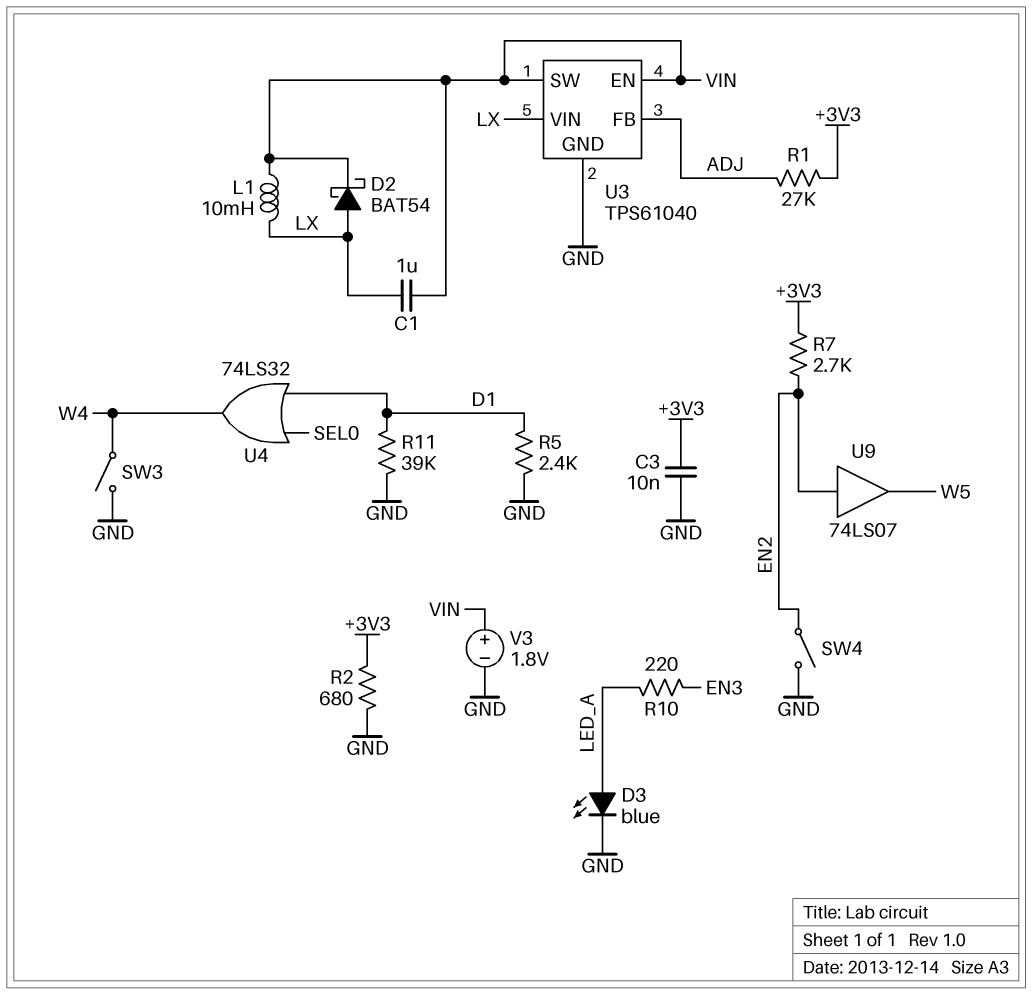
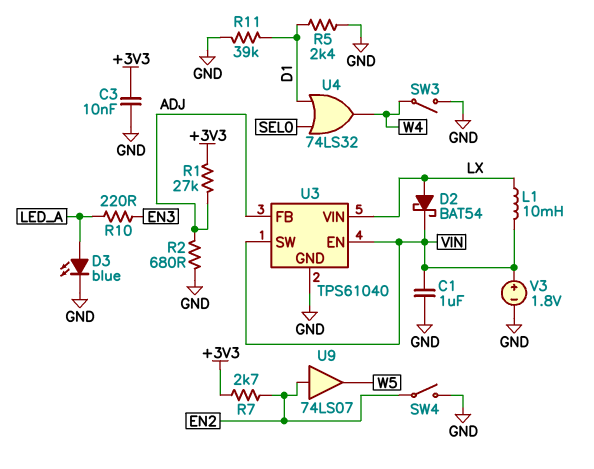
C1: 1uF (LX, VIN) -> 1uF (GND, VIN)
R2: 680 (+3V3, GND) -> 680 (ADJ, GND)

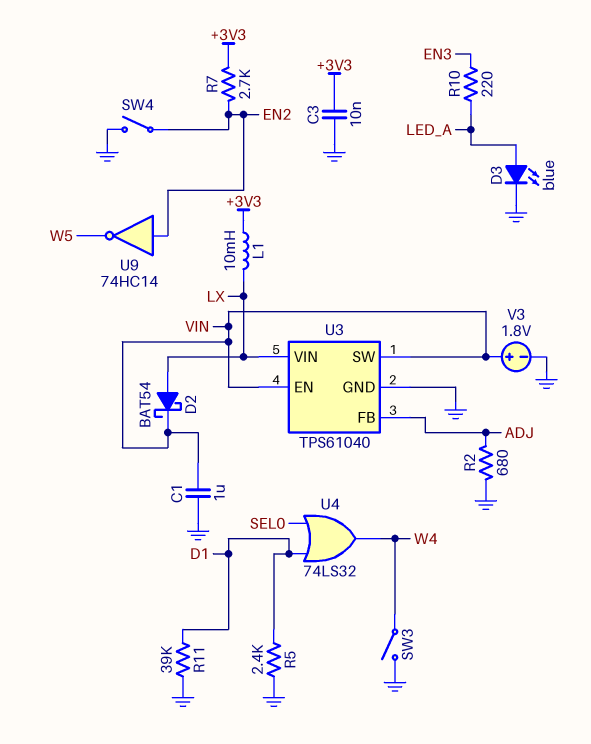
L1: 10mH (LX, VIN) -> 10mH (+3V3, LX)
R1: 27k (+3V3, ADJ) -> none
U9: buffer 74LS07 (in EN2, out W5) -> NOT 74HC14 (in EN2, out W5)

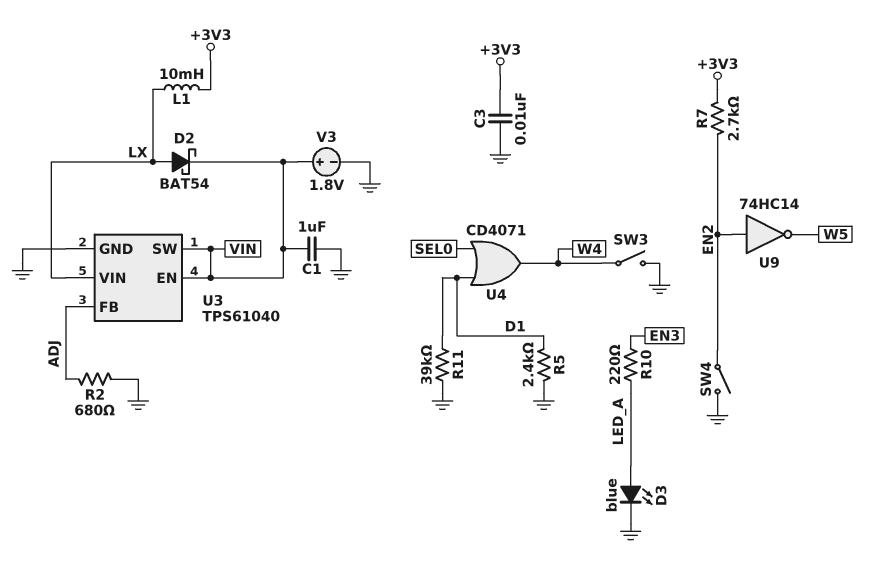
U4: OR 74LS32 (in D1, in SEL0, out W4) -> OR CD4071 (in D1, in SEL0, out W4)

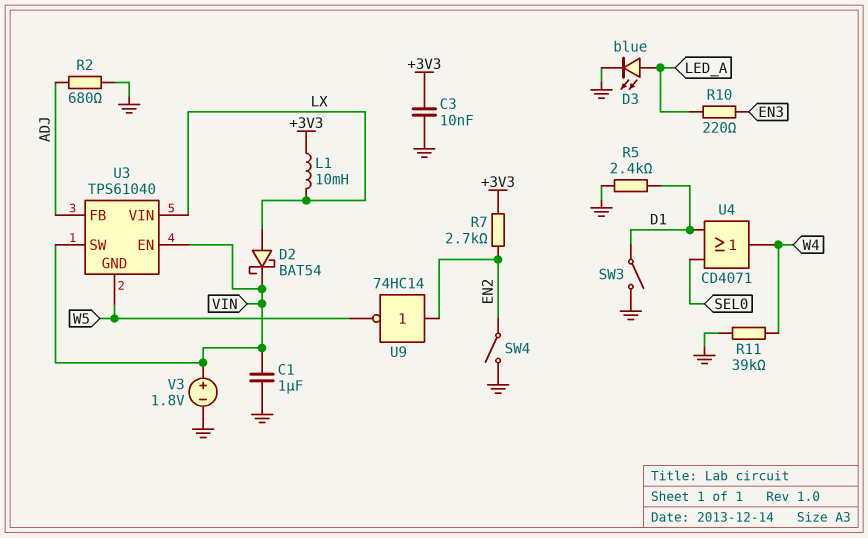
R11: 39k (D1, GND) -> 39k (GND, W4)
SW3: switch (GND, W4) -> switch (D1, GND)
U3 pin GND: GND -> W5

